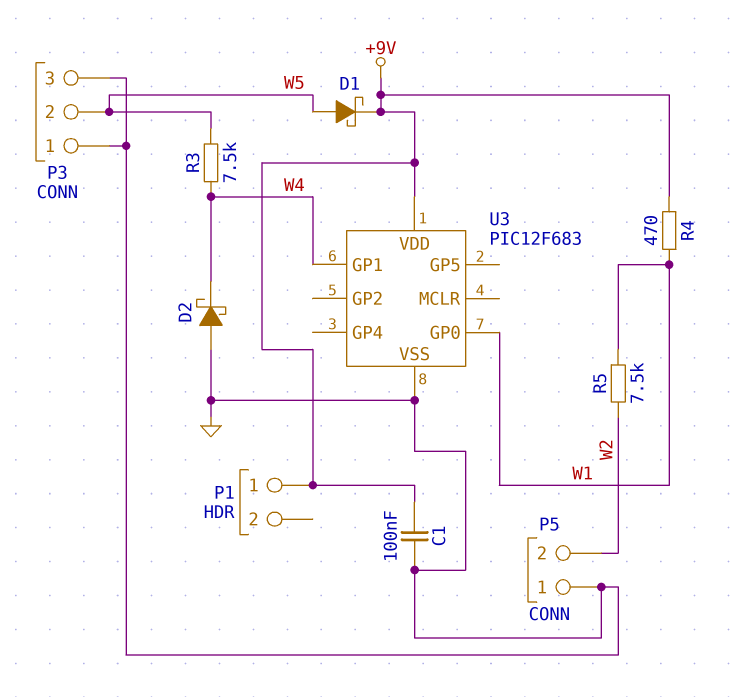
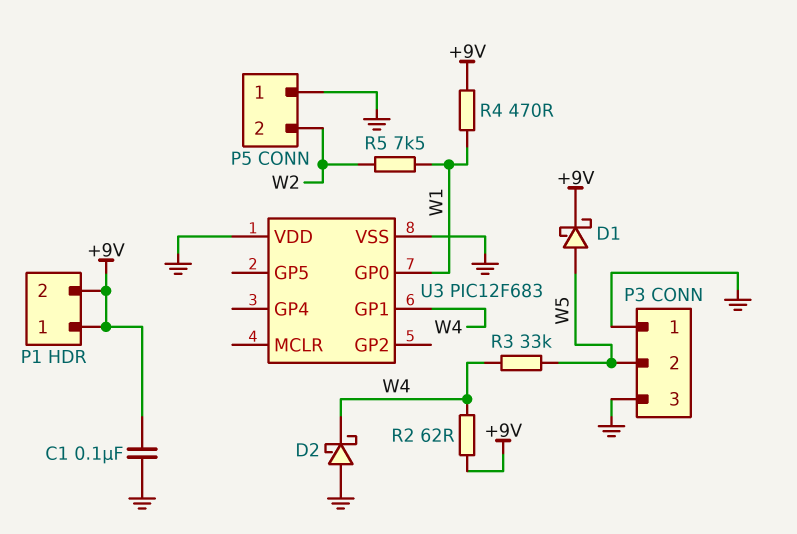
P1 pin 2: none -> +9V
R2: none -> 62 (+9V, W4)
R3: 7.5k (W4, W5) -> 33k (W4, W5)
U3 pin VDD: +9V -> GND

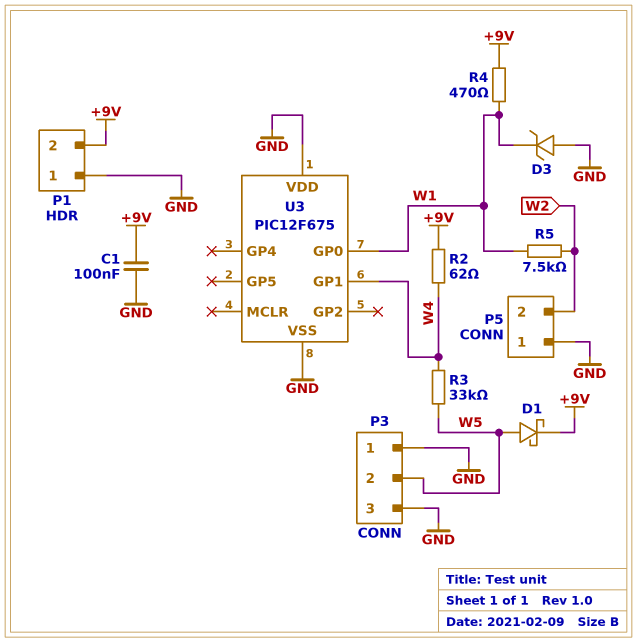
D2: schottky (A GND, K W4) -> none
D3: none -> zener (A GND, K W1)
P1 pin 1: +9V -> GND
U3: PIC12F683 -> PIC12F675

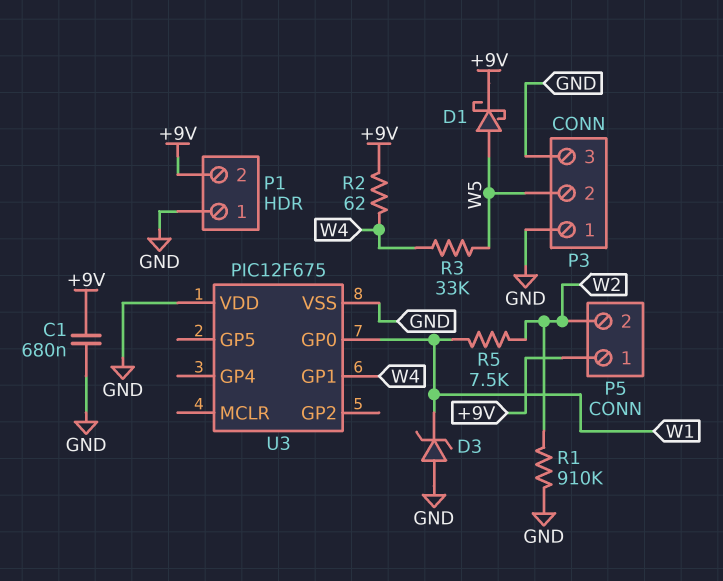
C1: 100nF (+9V, GND) -> 680nF (+9V, GND)
P5 pin 1: GND -> +9V
R1: none -> 910k (GND, W2)
R4: 470 (+9V, W1) -> none

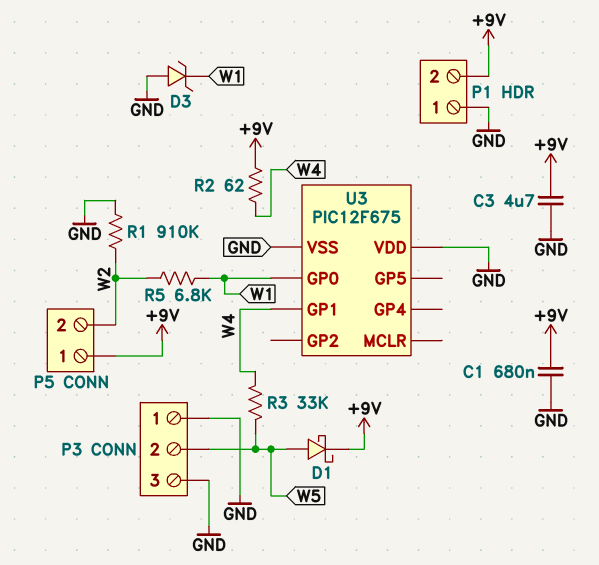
C3: none -> 4.7uF (+9V, GND)
R5: 7.5k (W1, W2) -> 6.8k (W1, W2)

